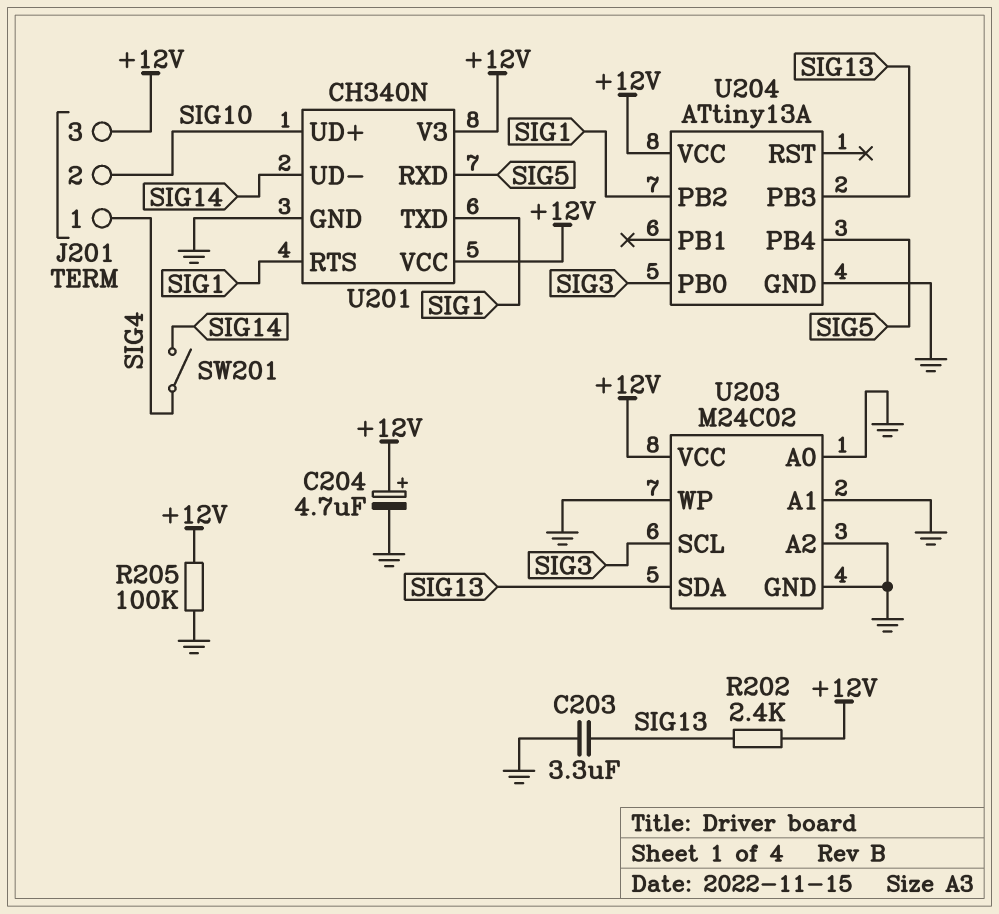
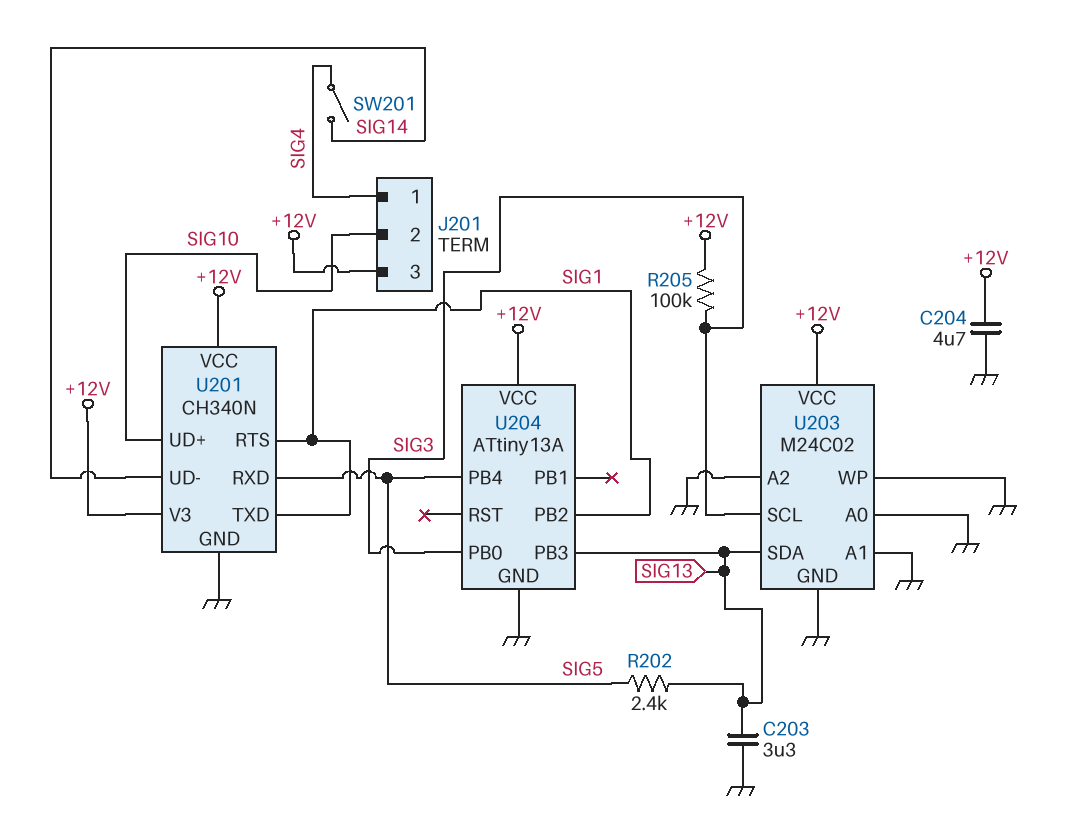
C204: 4.7uF (plus +12V, minus GND) -> 4.7uF (+12V, GND)
R202: 2.4k (+12V, SIG13) -> 2.4k (SIG5, SIG13)
R205: 100k (+12V, GND) -> 100k (+12V, SIG3)

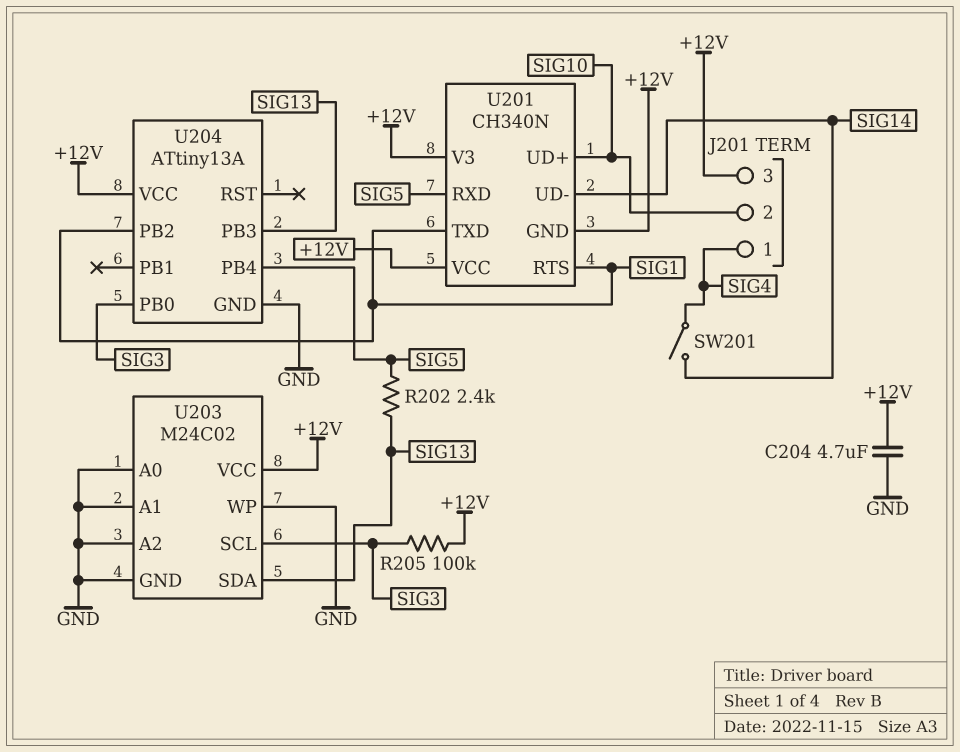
C203: 3.3uF (GND, SIG13) -> none
U201 pin GND: GND -> +12V

